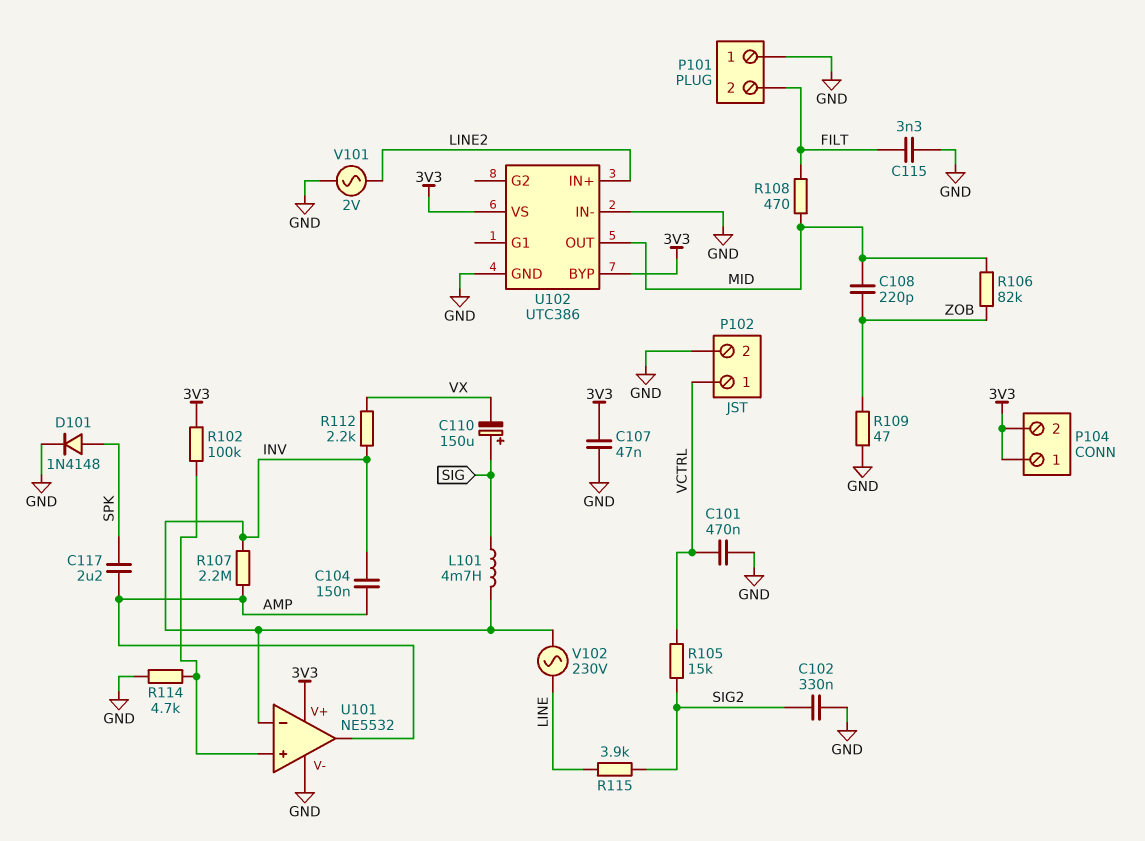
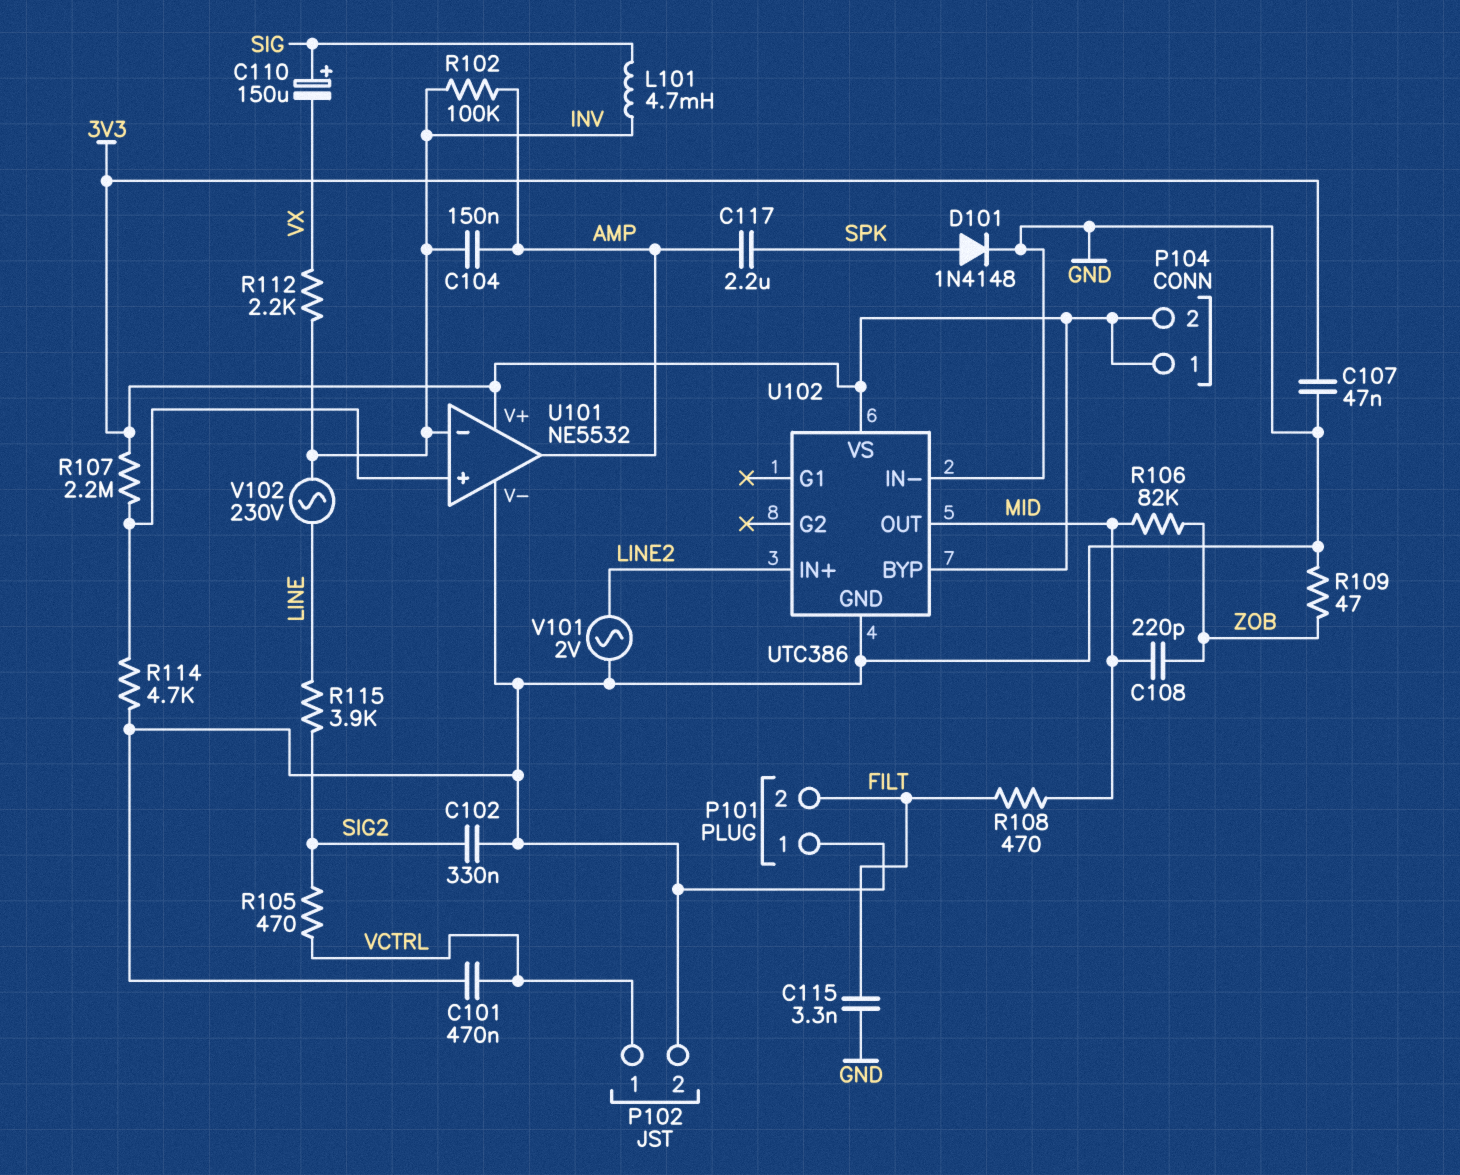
R102: 100k (3V3, U101/in+) -> 100k (AMP, INV)
R105: 15k (SIG2, VCTRL) -> 470 (SIG2, VCTRL)
R107: 2.2M (AMP, INV) -> 2.2M (3V3, U101/in+)

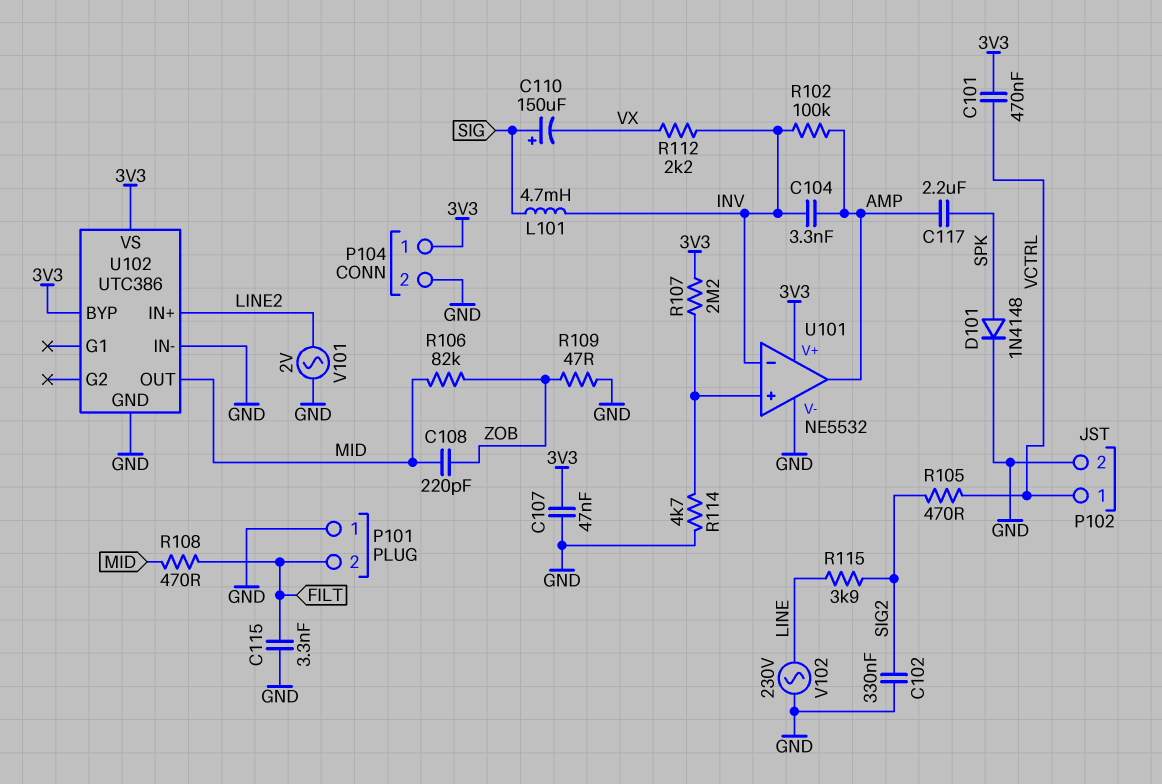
C101: 470nF (GND, VCTRL) -> 470nF (3V3, VCTRL)
C104: 150nF (AMP, INV) -> 3.3nF (AMP, INV)
P104 pin 2: 3V3 -> GND
V102: AC 230V (INV, LINE) -> AC 230V (GND, LINE)

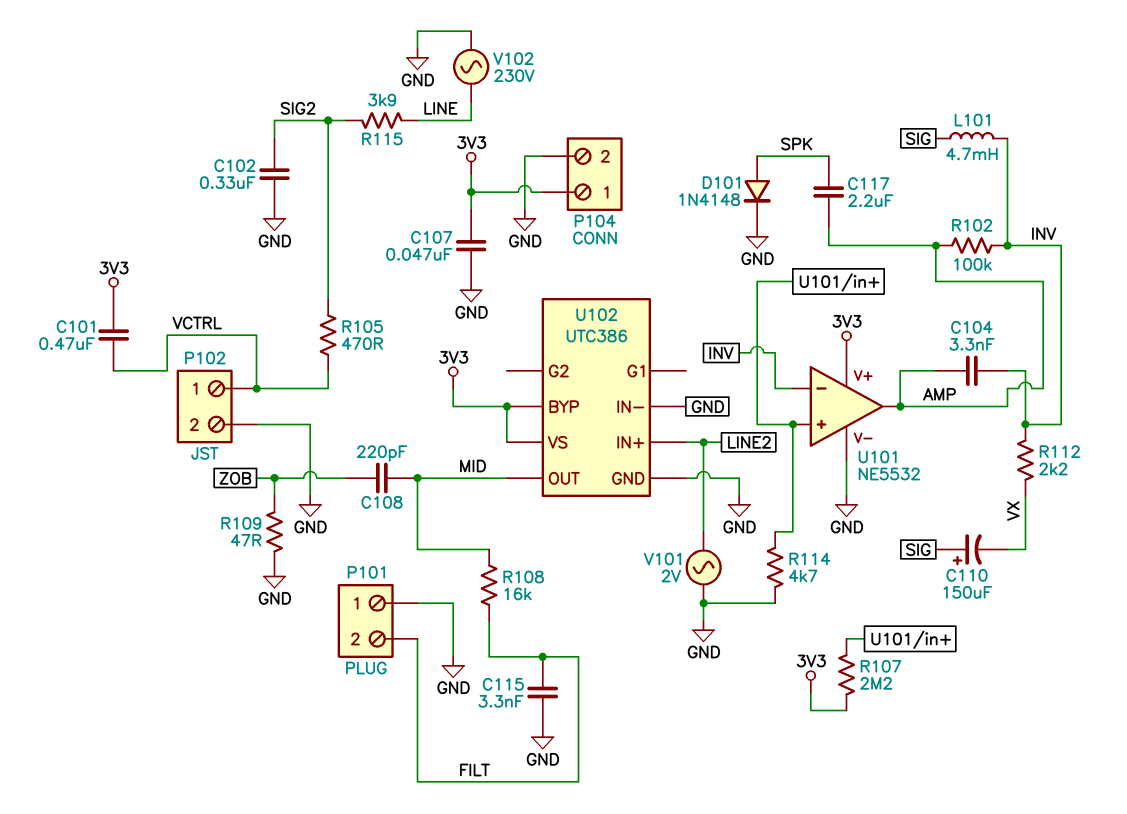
R106: 82k (MID, ZOB) -> none
R108: 470 (FILT, MID) -> 16k (FILT, MID)

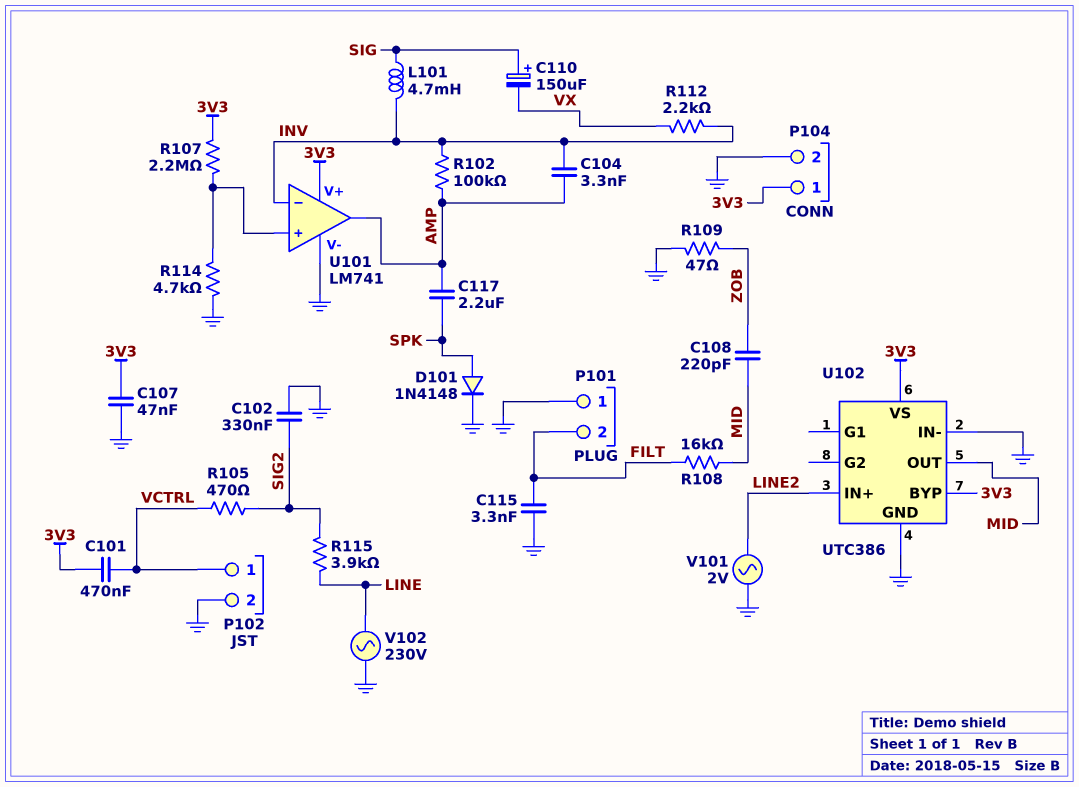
U101: NE5532 -> LM741

